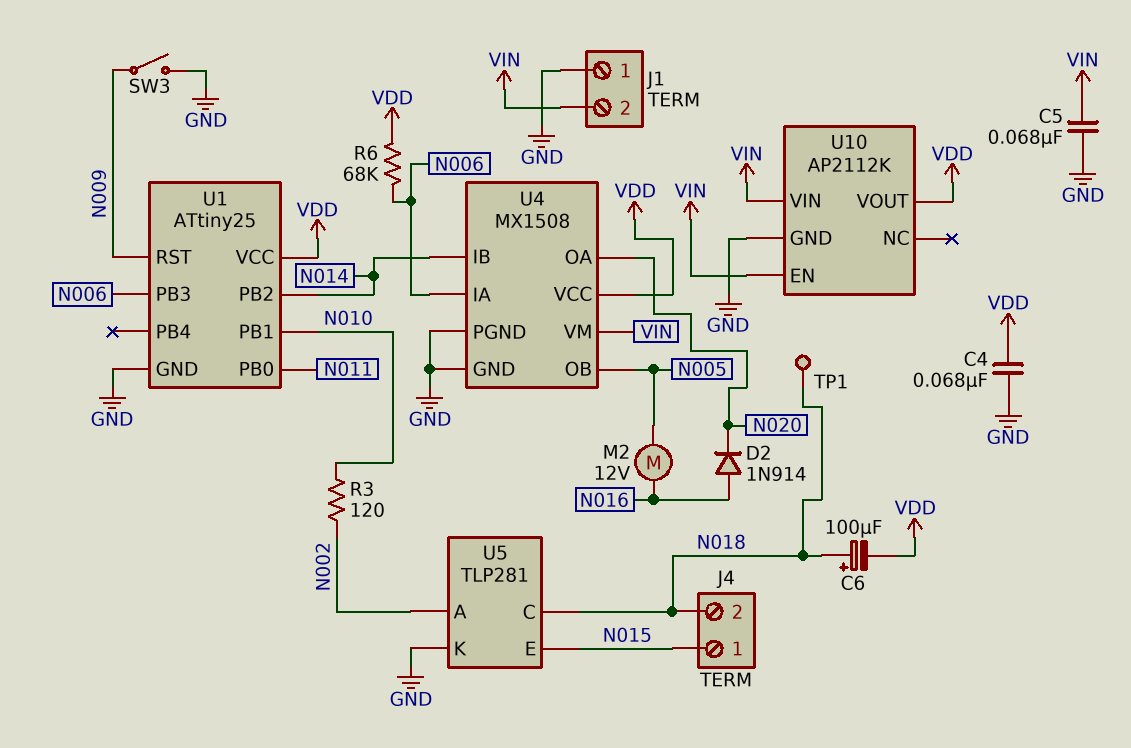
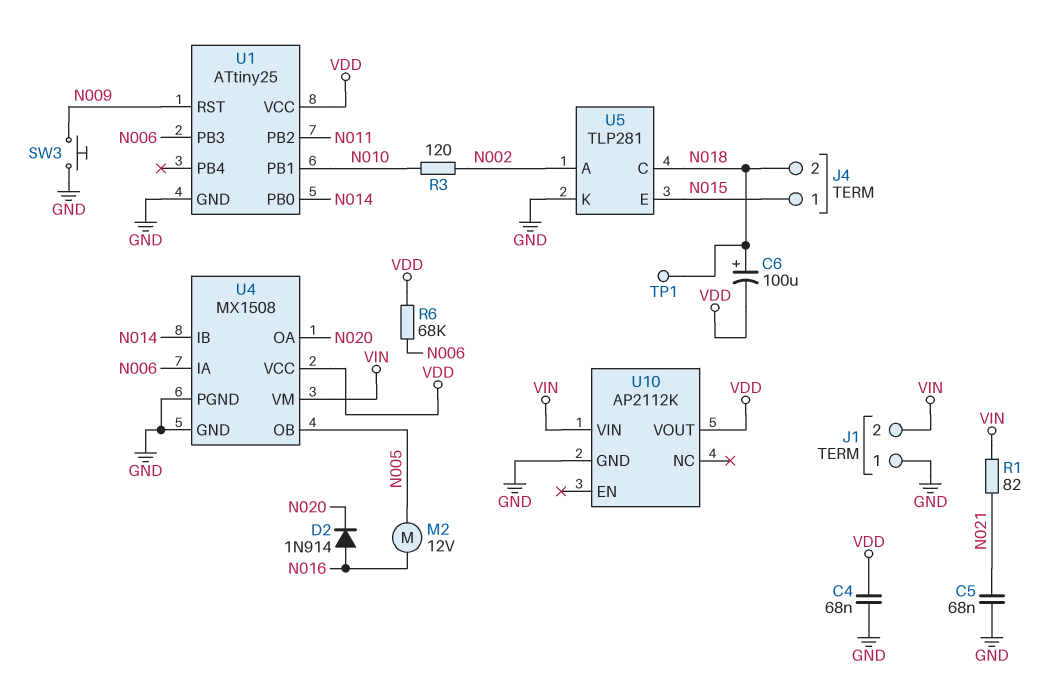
C5: 68nF (GND, VIN) -> 68nF (GND, N021)
R1: none -> 82 (N021, VIN)
SW3: switch (GND, N009) -> button (GND, N009)
U1 pin PB0: N011 -> N014
U1 pin PB2: N014 -> N011
U10 pin EN: VIN -> none

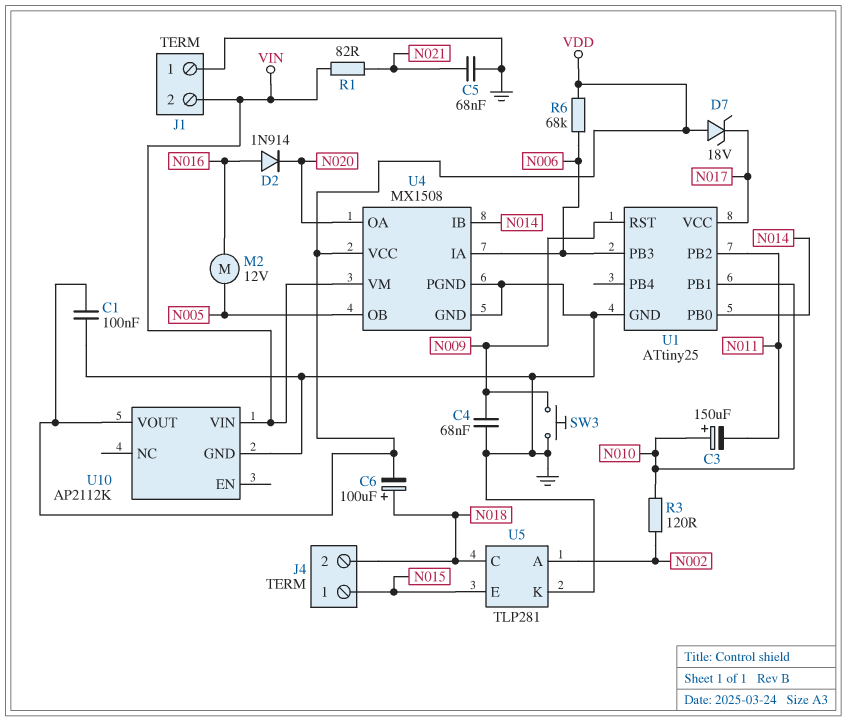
C1: none -> 100nF (GND, VDD)
C3: none -> 150uF (plus N010, minus N011)
C4: 68nF (GND, VDD) -> 68nF (GND, N009)
D7: none -> zener 18V (A VDD, K N017)
TP1: test point (N018) -> none
U1 pin VCC: VDD -> N017

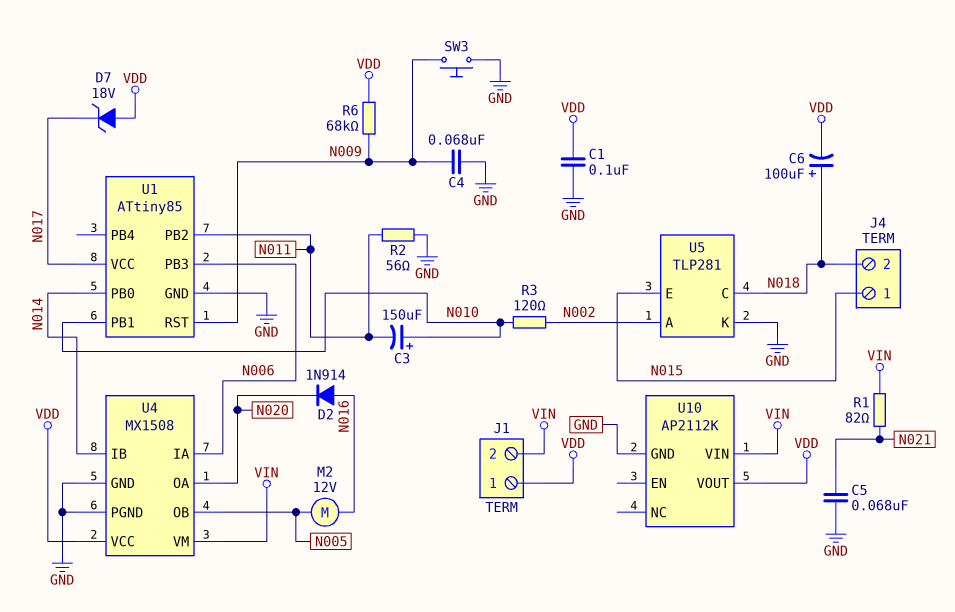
J1 pin 1: GND -> VDD
R2: none -> 56 (GND, N011)
R6: 68k (N006, VDD) -> 68k (N009, VDD)
U1: ATtiny25 -> ATtiny85

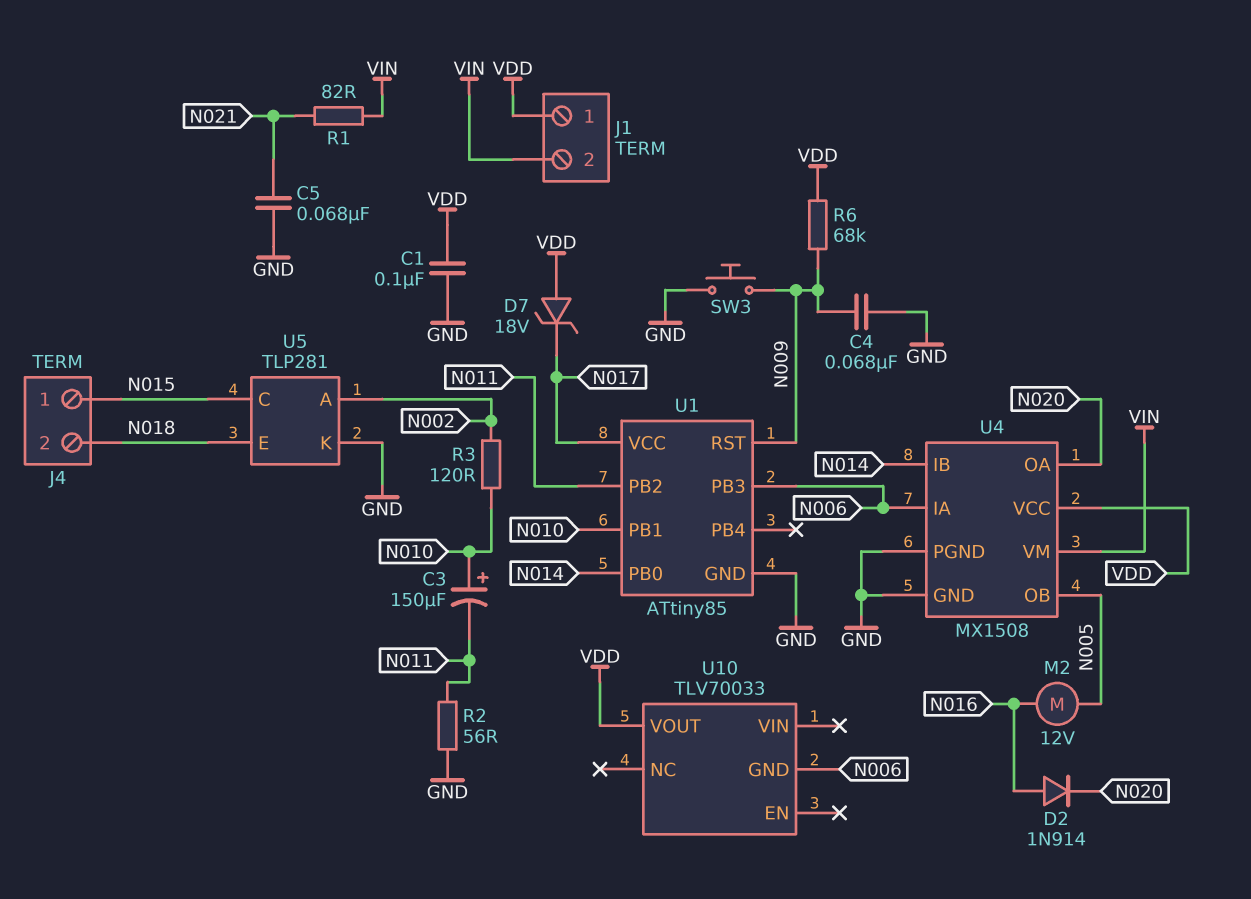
C6: 100uF (plus N018, minus VDD) -> none
U5 pin C: N018 -> N015
U5 pin E: N015 -> N018
U10: AP2112K -> TLV70033
U10 pin GND: GND -> N006
U10 pin VIN: VIN -> none

